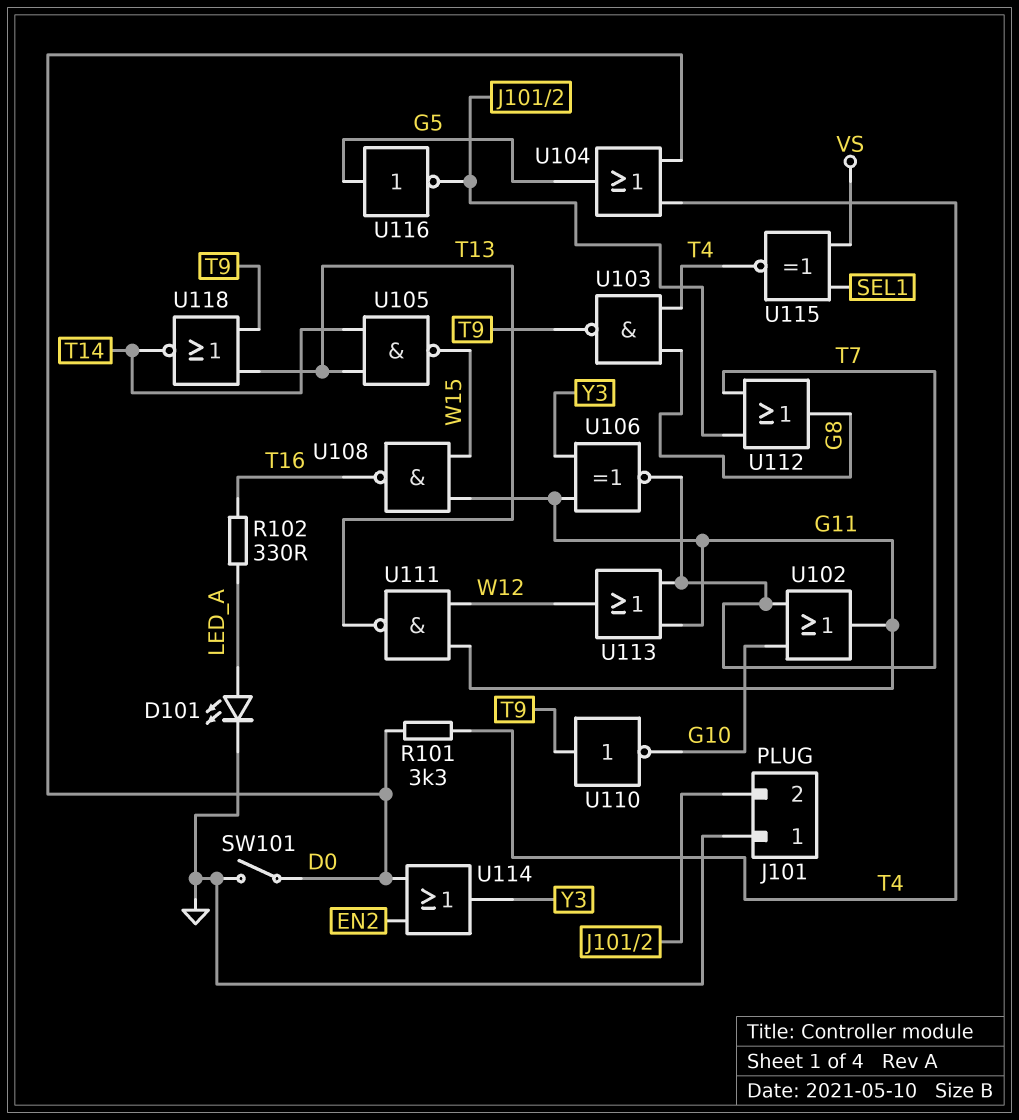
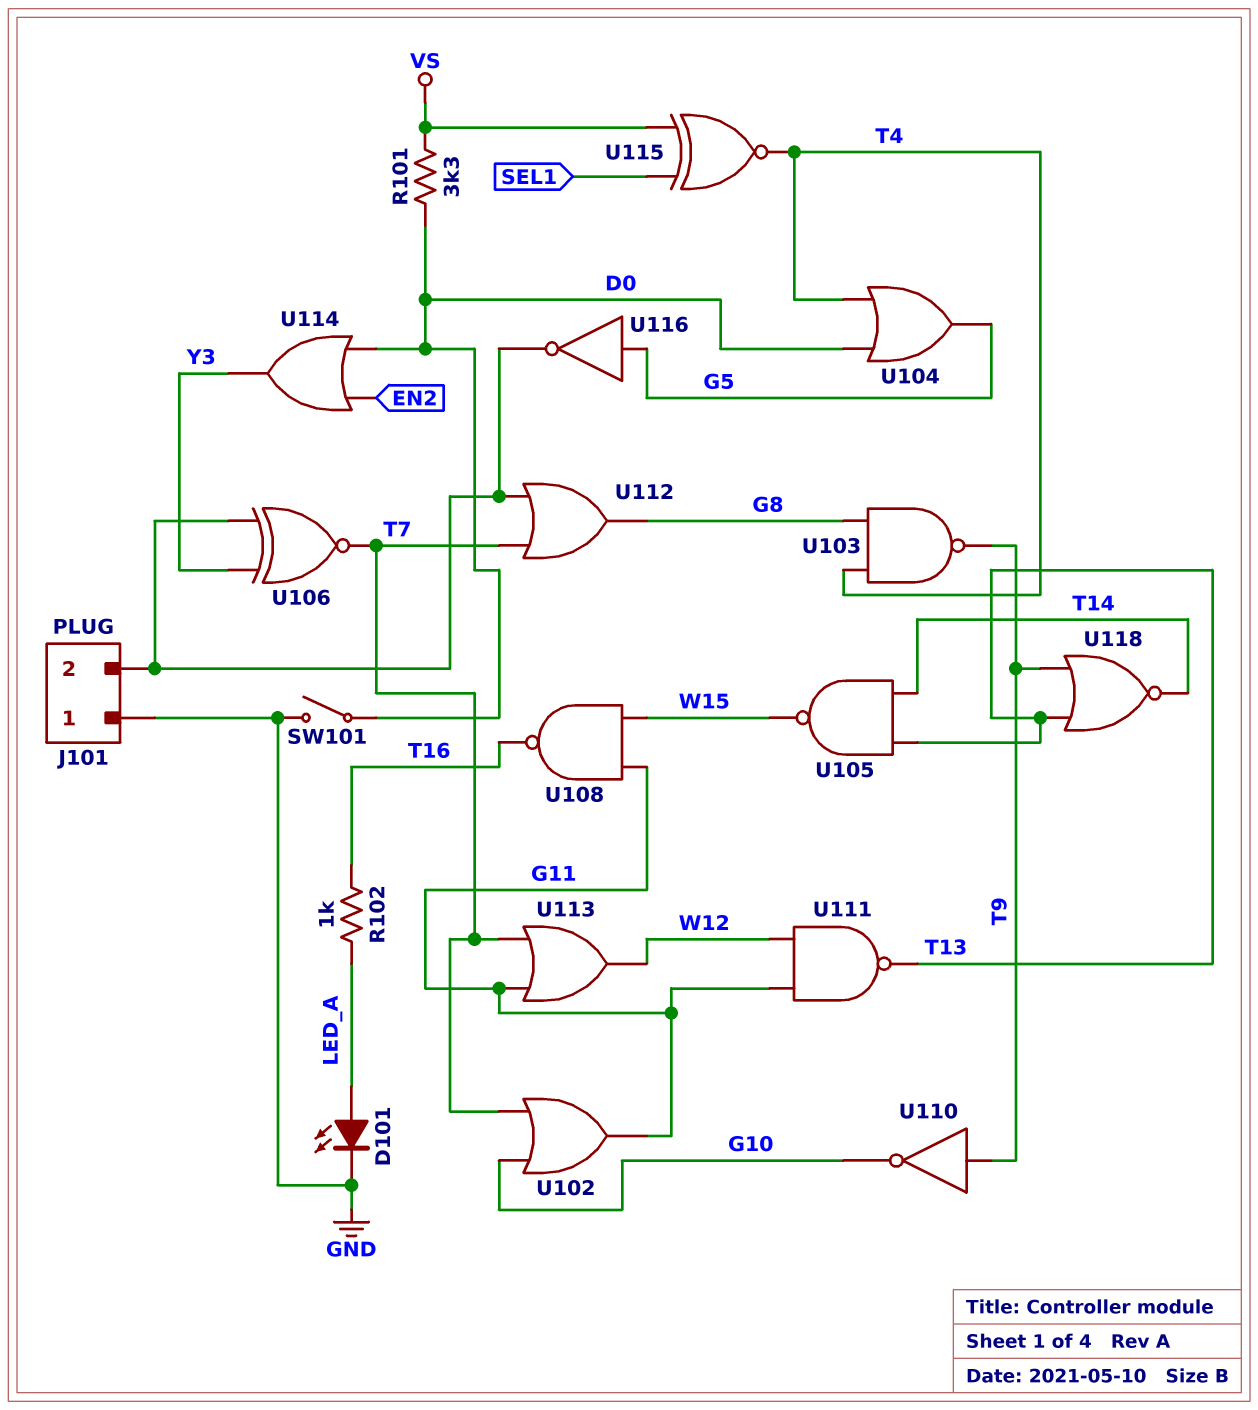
R101: 3.3k (D0, T4) -> 3.3k (D0, VS)
R102: 330 (LED_A, T16) -> 1k (LED_A, T16)
U106: XNOR (in G11, in Y3, out T7) -> XNOR (in J101/2, in Y3, out T7)

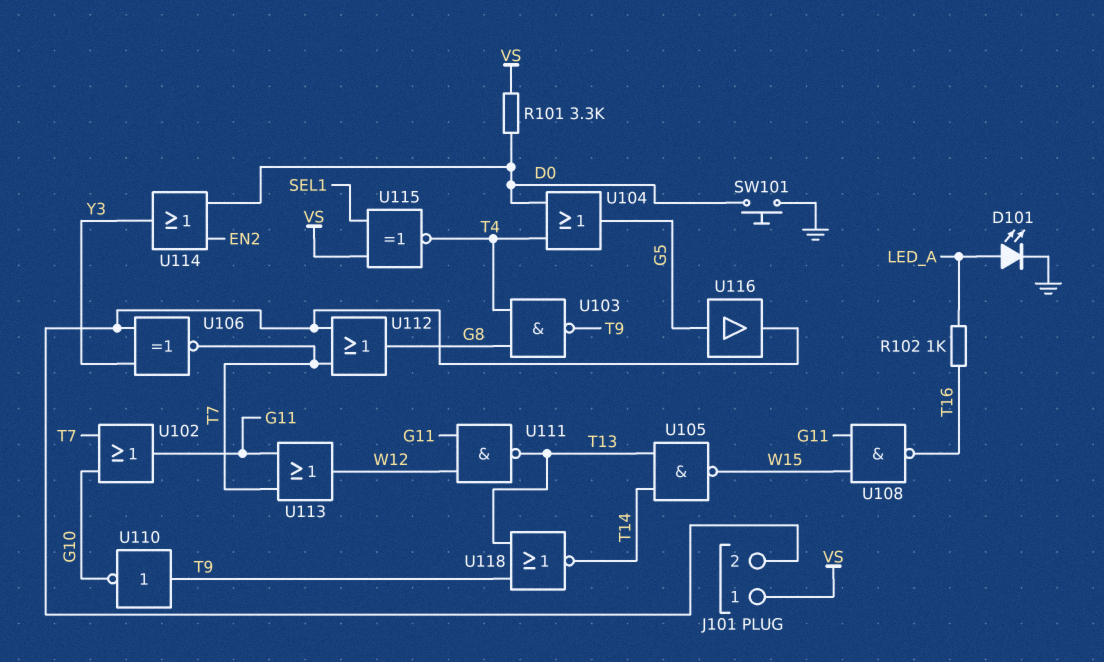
J101 pin 1: GND -> VS
SW101: switch (D0, GND) -> button (D0, GND)
U116: NOT (in G5, out J101/2) -> buffer (in G5, out J101/2)

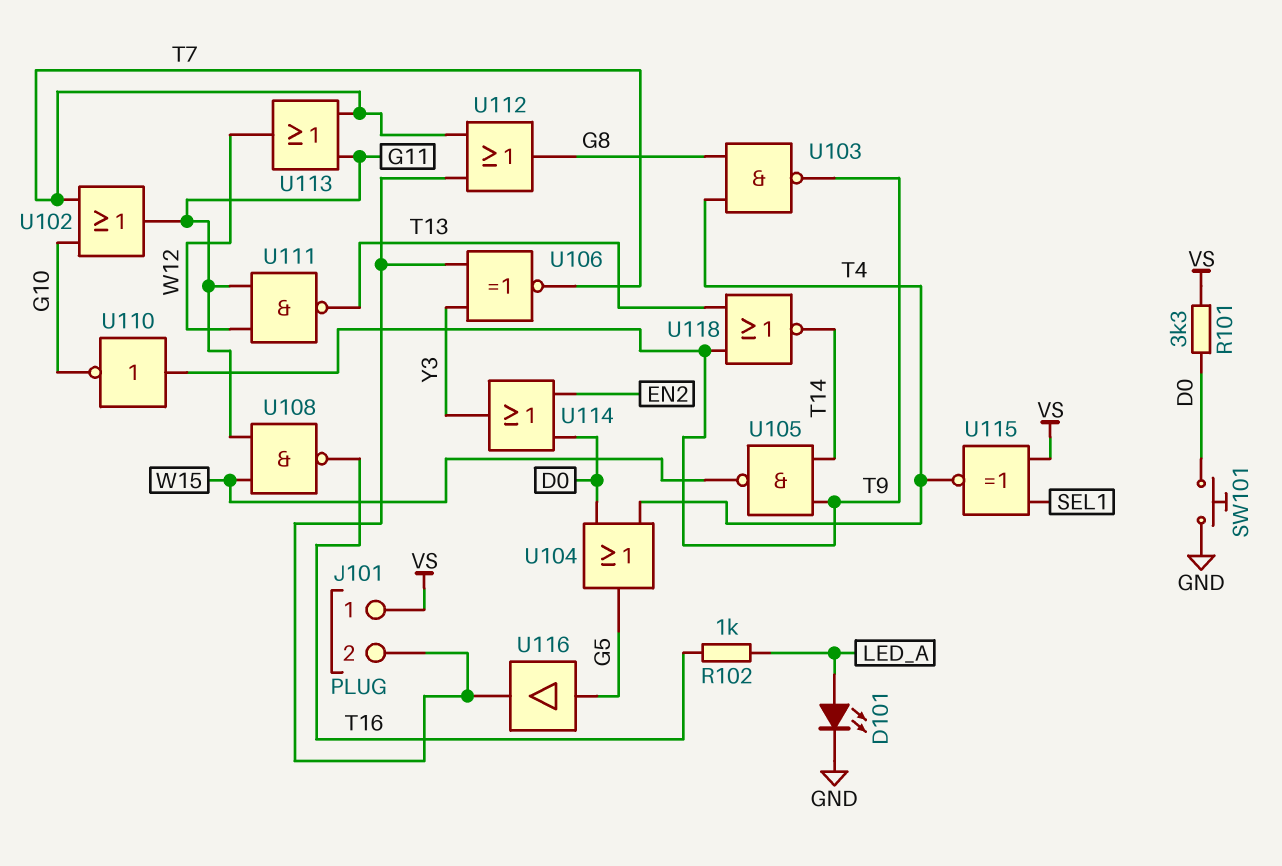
U105: NAND (in T13, in T14, out W15) -> NAND (in T9, in T14, out W15)

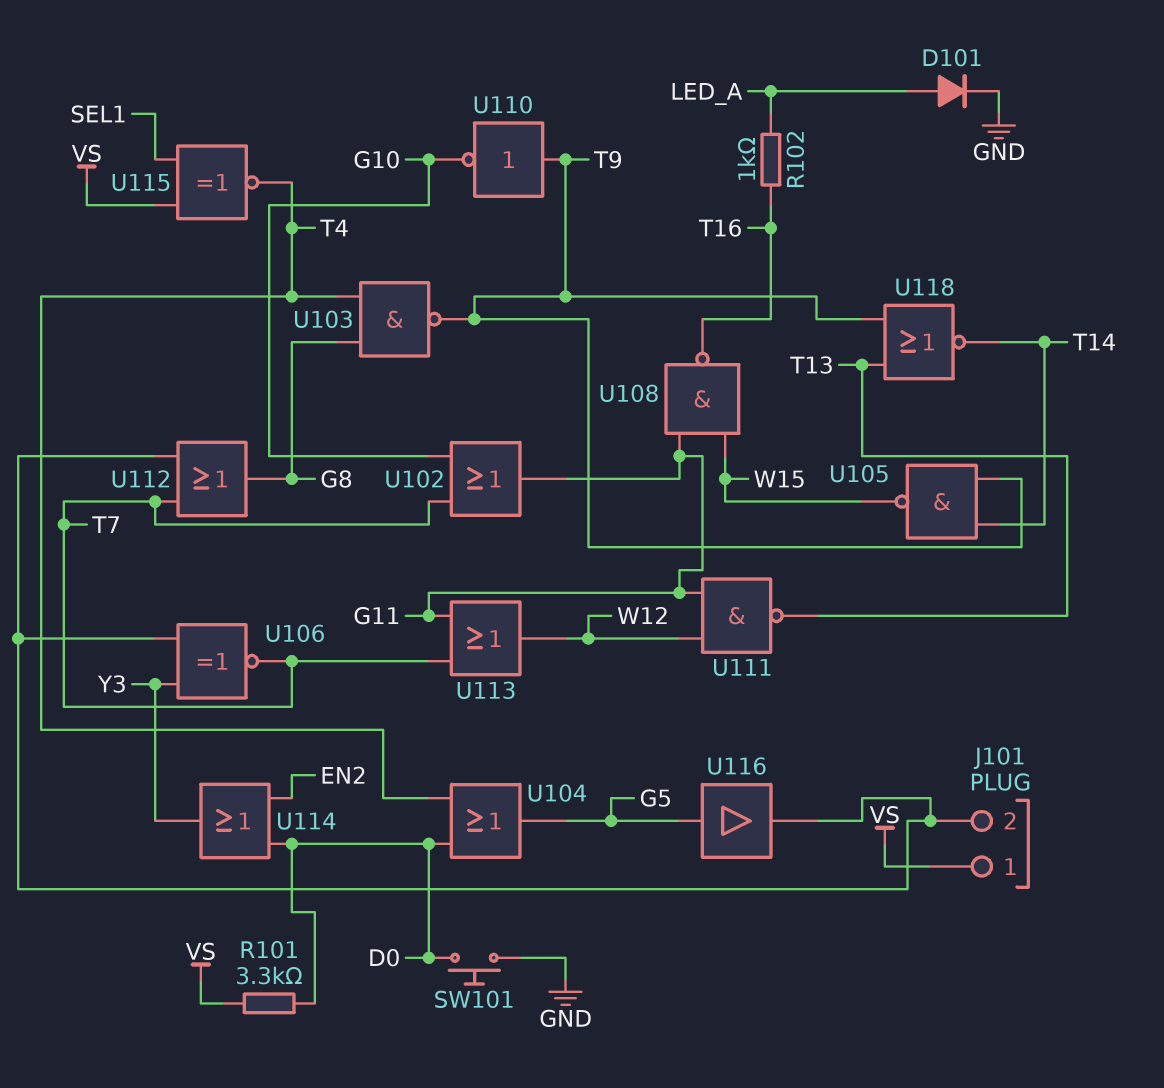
D101: LED (A LED_A, K GND) -> diode (A LED_A, K GND)

